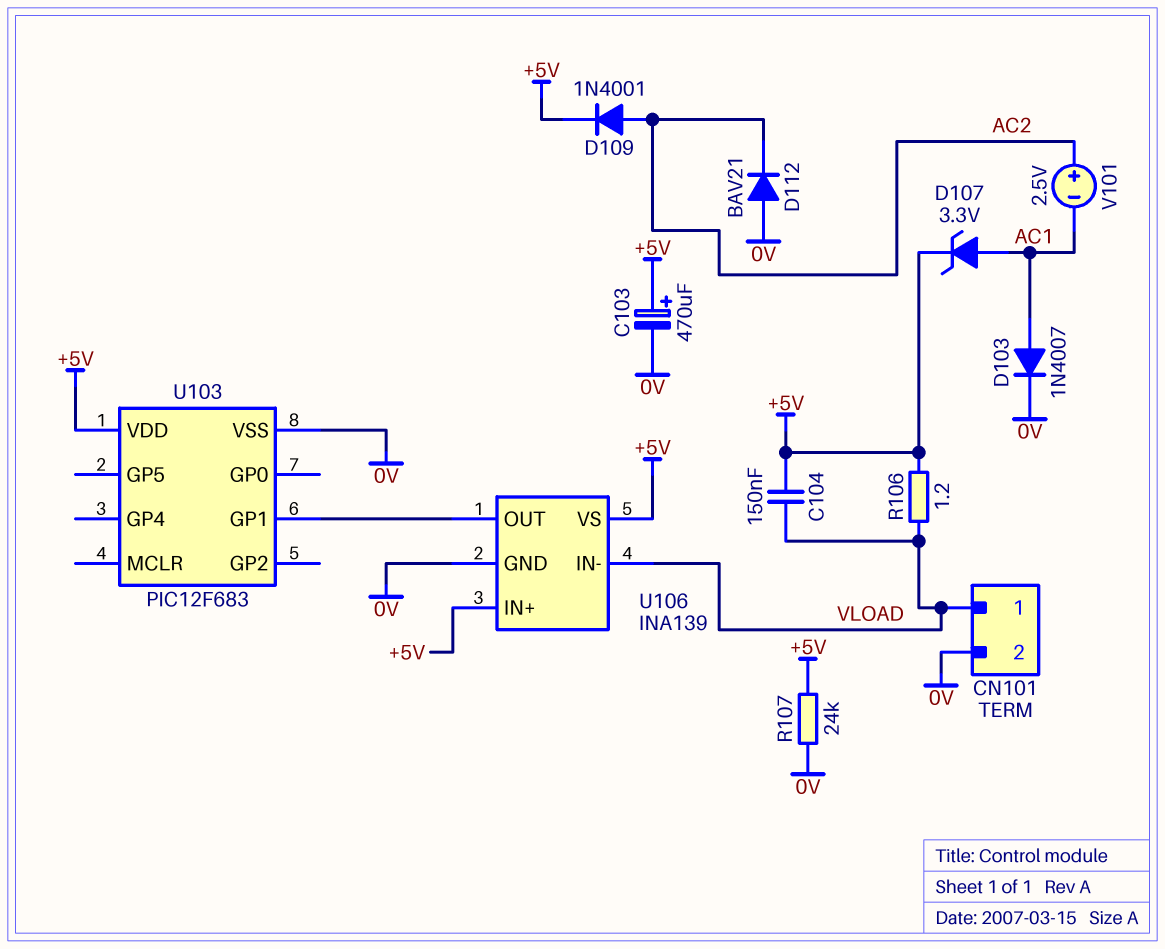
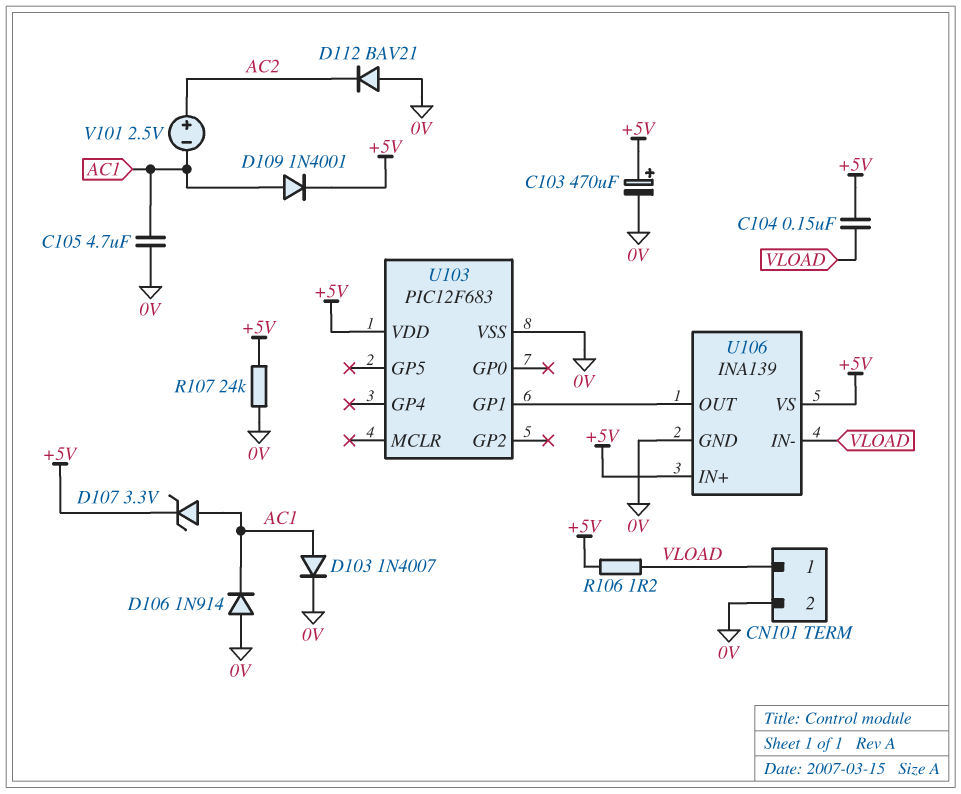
C105: none -> 4.7uF (0V, AC1)
D106: none -> diode 1N914 (A 0V, K AC1)
D109: diode 1N4001 (A AC2, K +5V) -> diode 1N4001 (A AC1, K +5V)

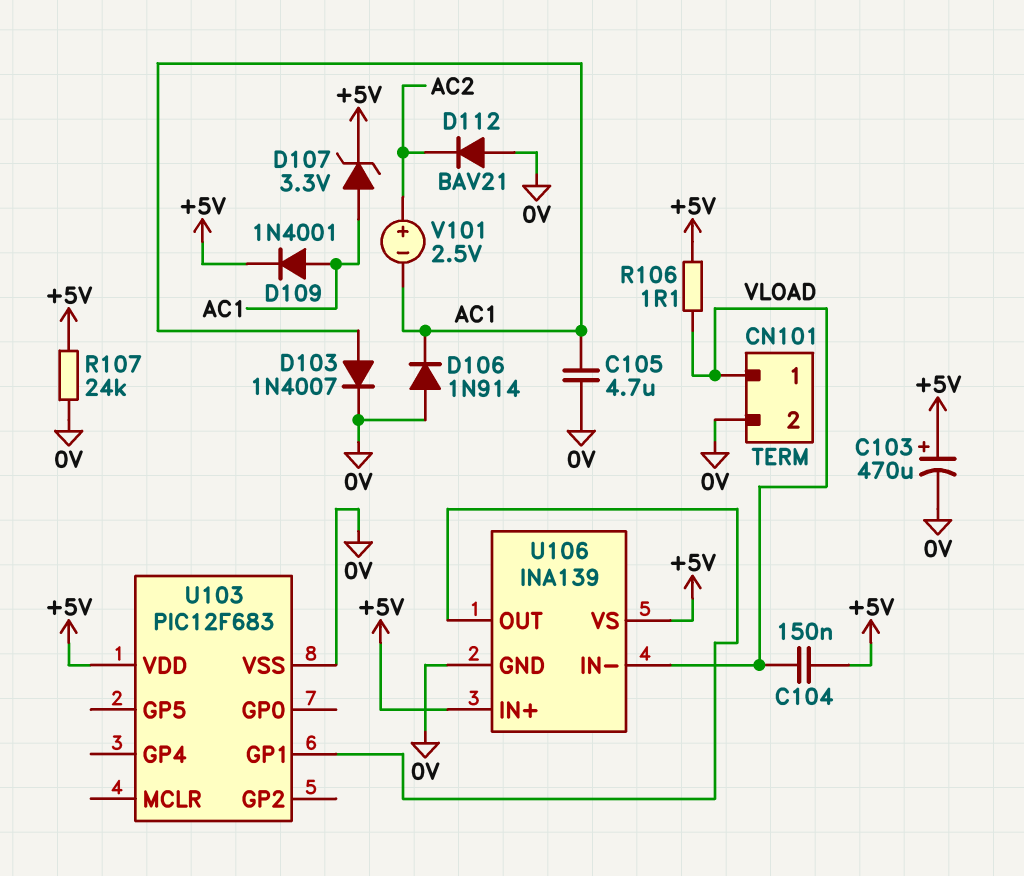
R106: 1.2 (+5V, VLOAD) -> 1.1 (+5V, VLOAD)

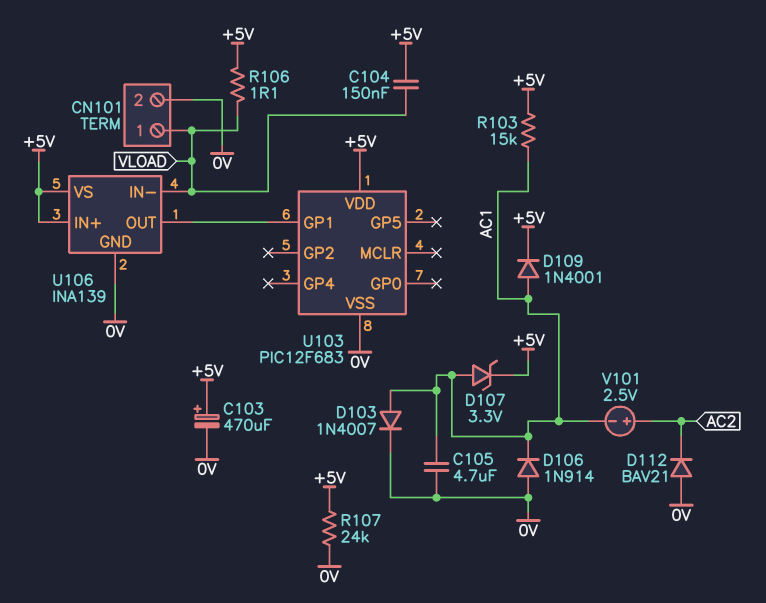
R103: none -> 15k (+5V, AC1)

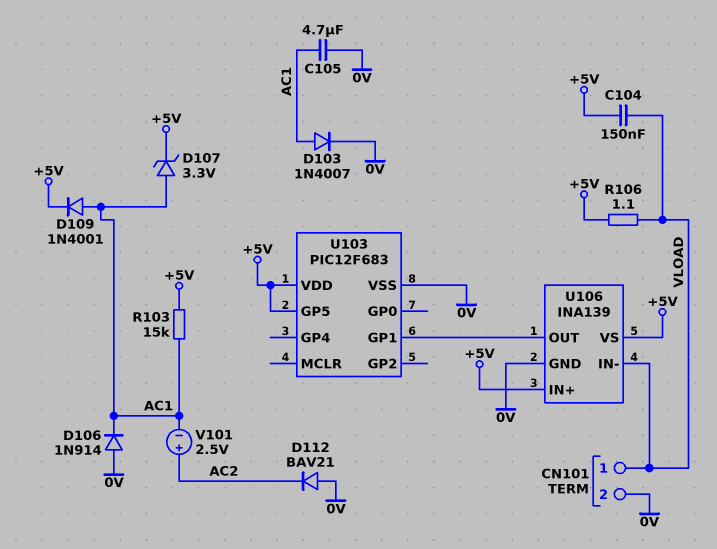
C103: 470uF (plus +5V, minus 0V) -> none
R107: 24k (+5V, 0V) -> none
U103 pin GP5: none -> +5V

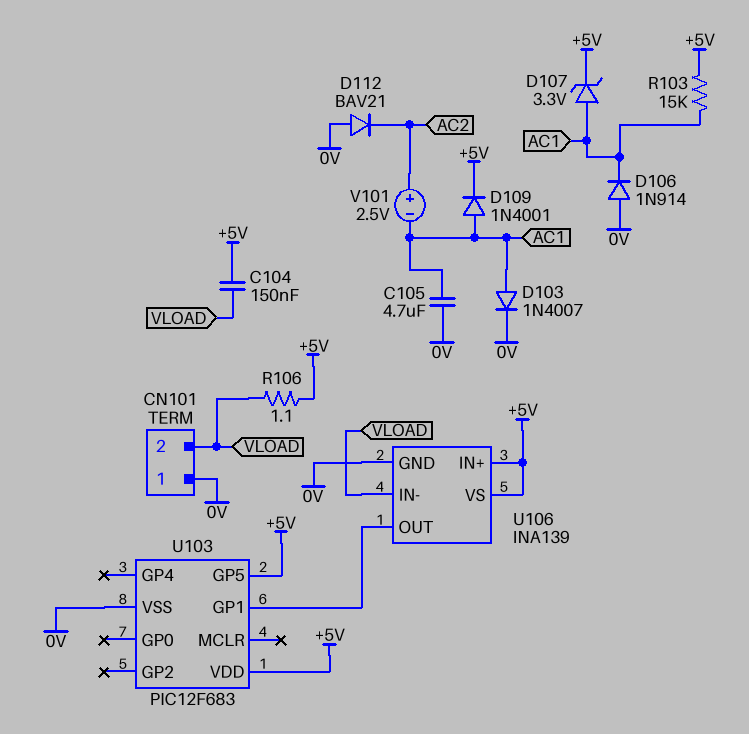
CN101 pin 1: VLOAD -> 0V
CN101 pin 2: 0V -> VLOAD

